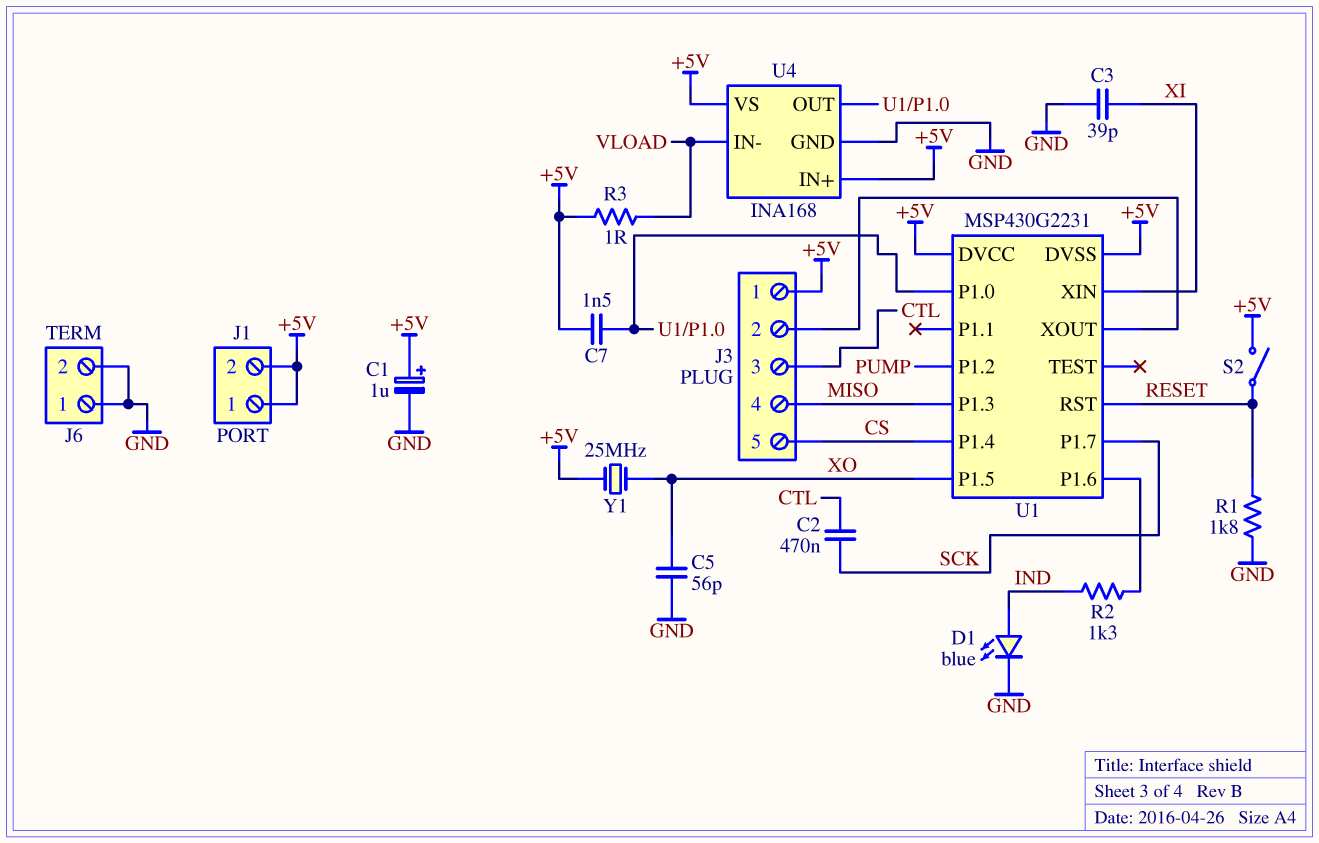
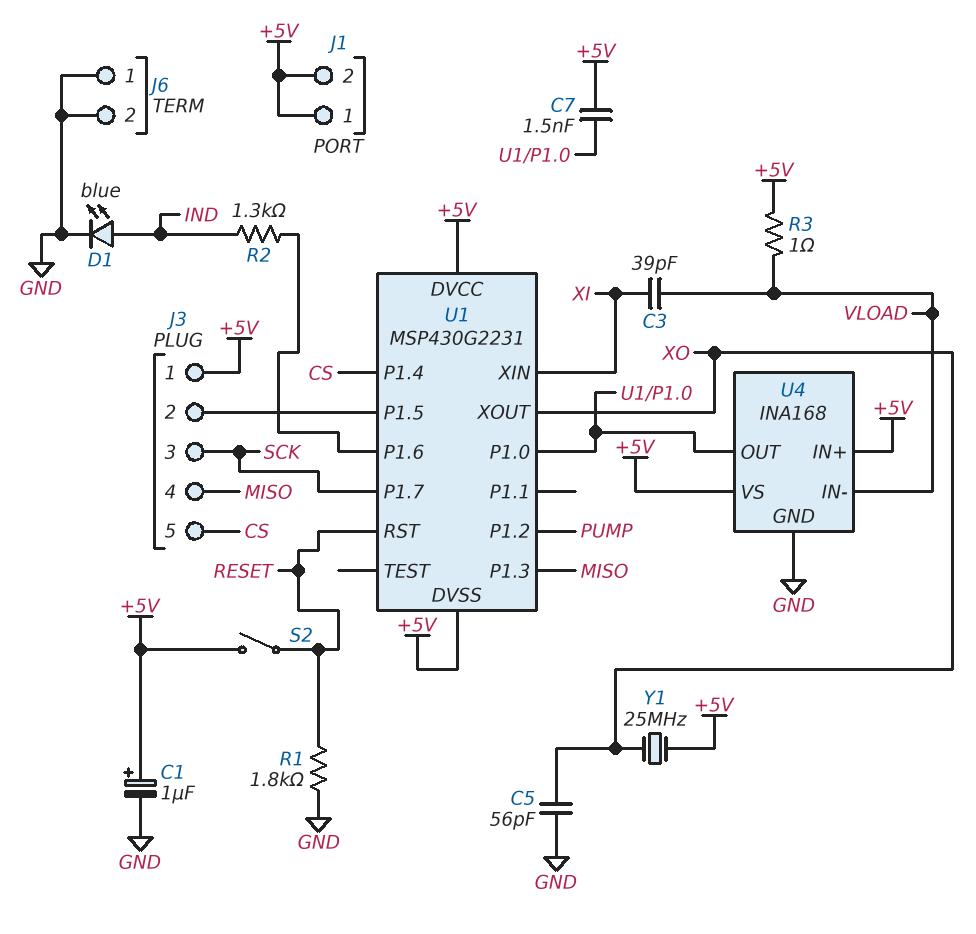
C2: 470nF (CTL, SCK) -> none
C3: 39pF (GND, XI) -> 39pF (VLOAD, XI)
J3 pin 3: CTL -> SCK
U1 pin P1.5: XO -> J3/2
U1 pin XOUT: J3/2 -> XO

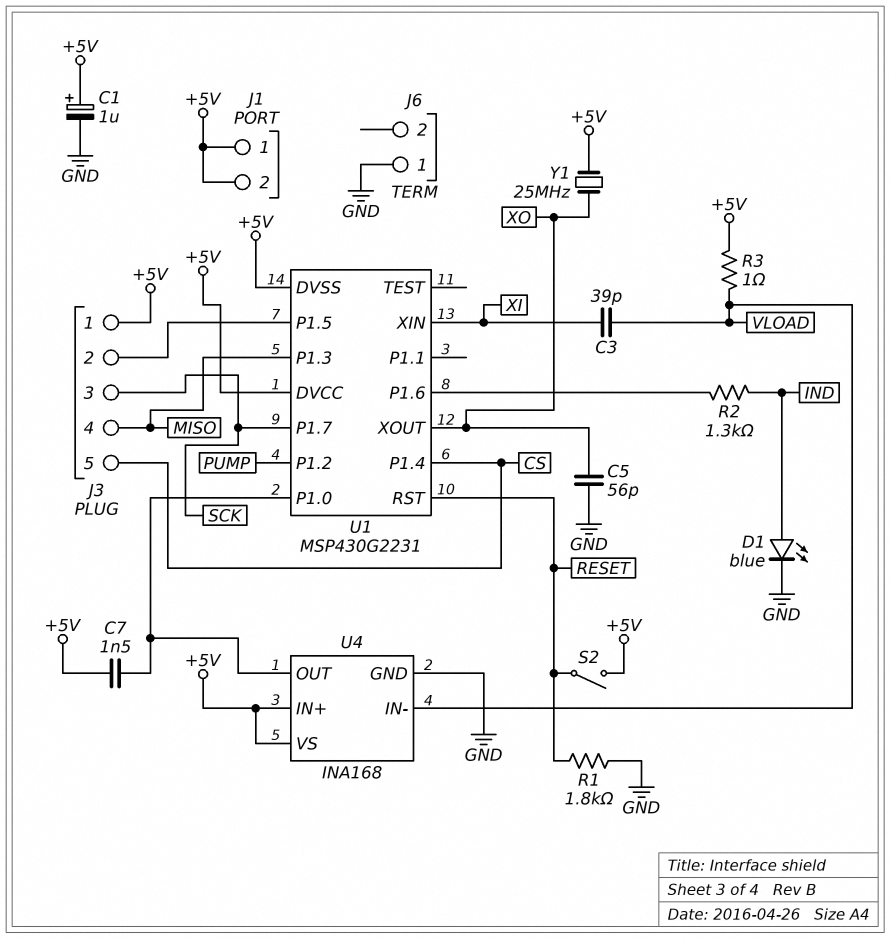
J6 pin 2: GND -> none

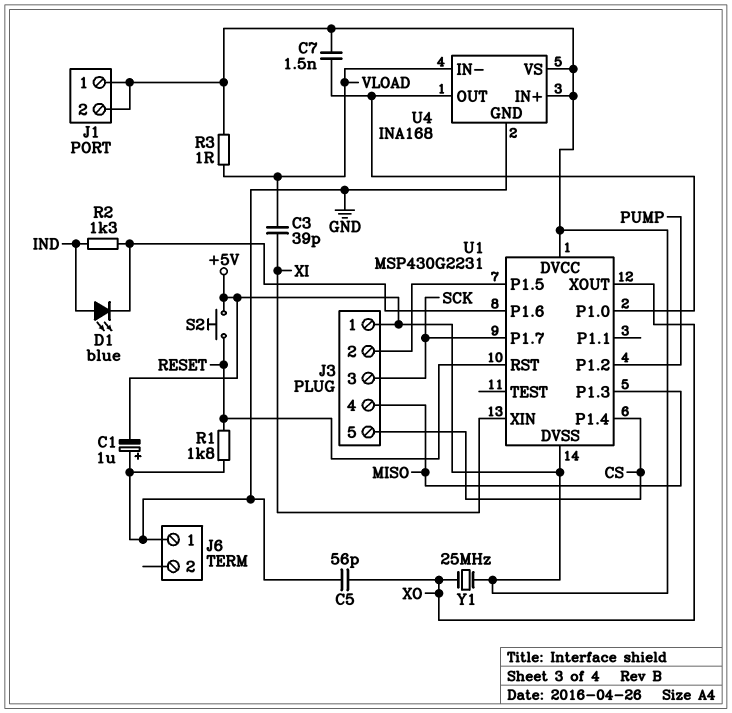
C1: 1uF (plus +5V, minus GND) -> 1uF (plus GND, minus +5V)
D1: LED blue (A IND, K GND) -> LED blue (A IND, K U1/P1.6)
S2: switch (+5V, RESET) -> button (+5V, RESET)

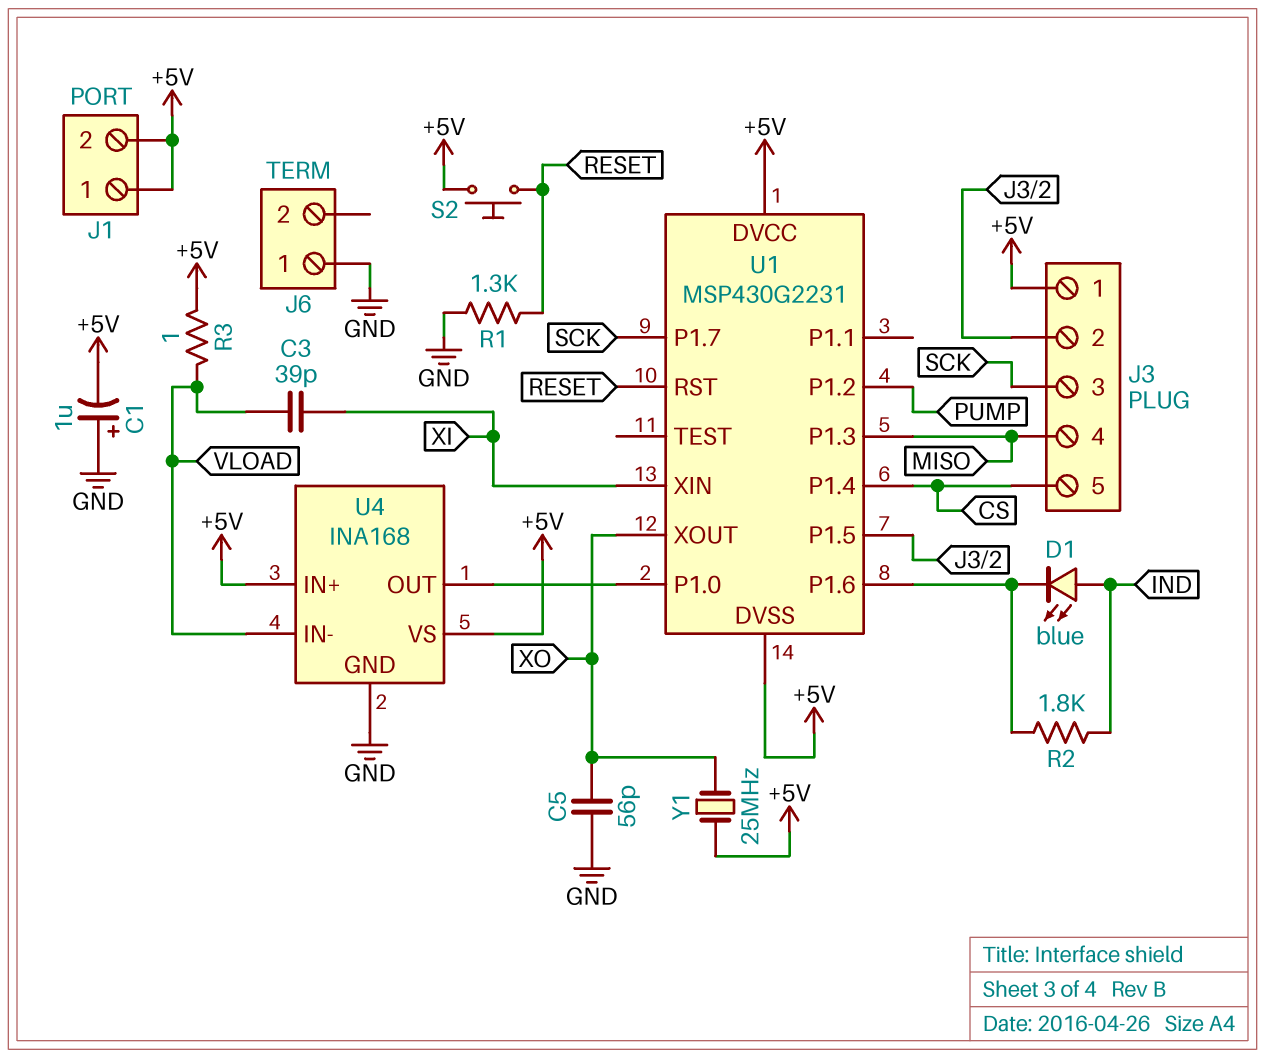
C7: 1.5nF (+5V, U1/P1.0) -> none
R1: 1.8k (GND, RESET) -> 1.3k (GND, RESET)
R2: 1.3k (IND, U1/P1.6) -> 1.8k (IND, U1/P1.6)

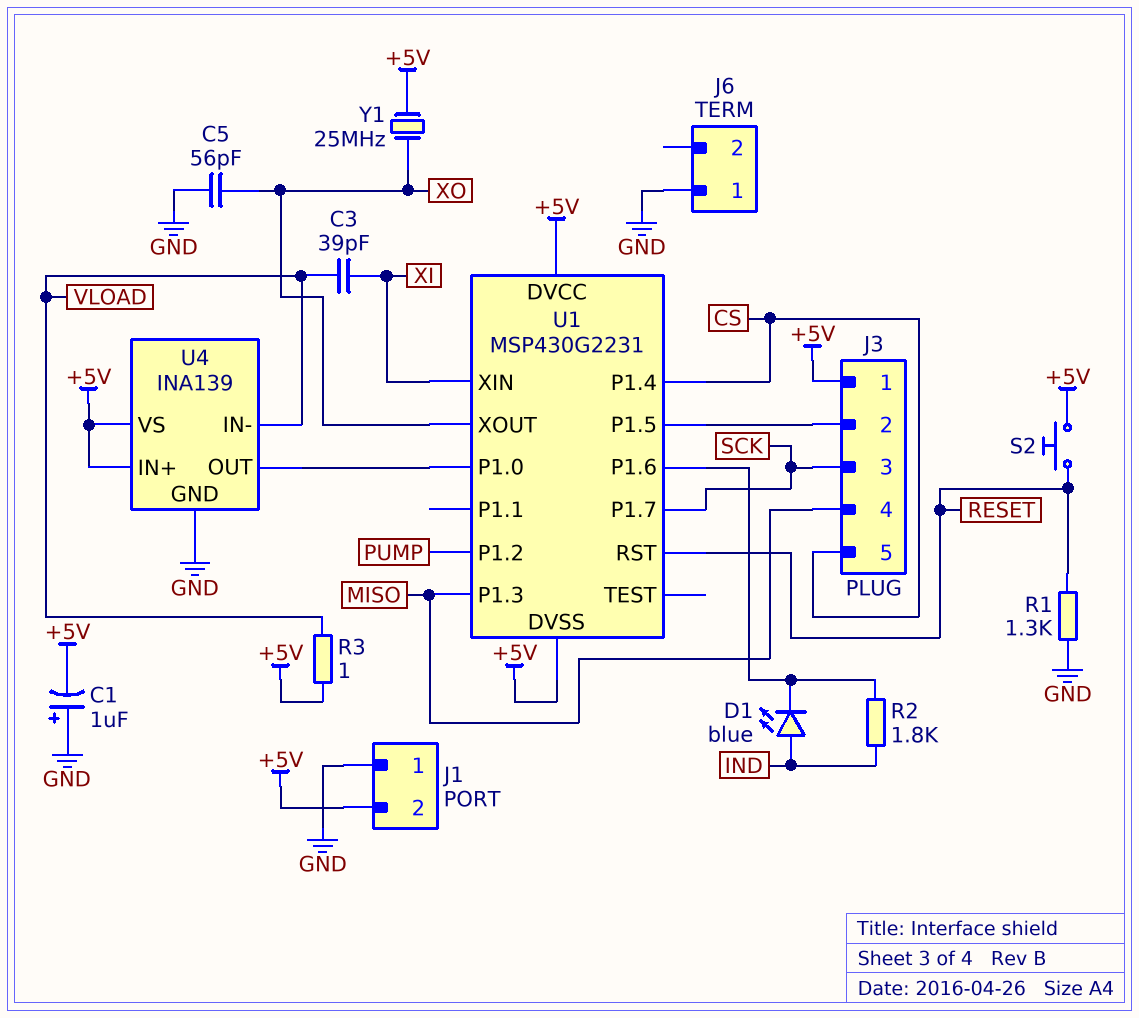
J1 pin 1: +5V -> GND
U4: INA168 -> INA139

